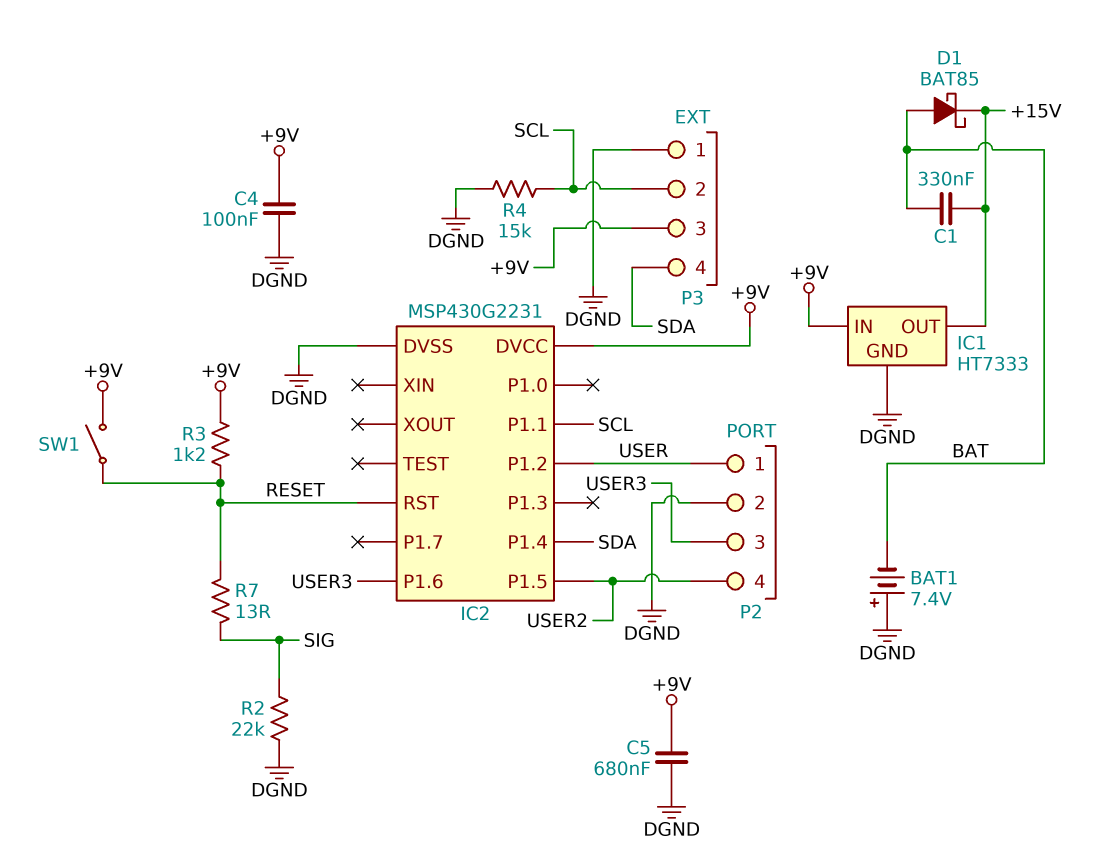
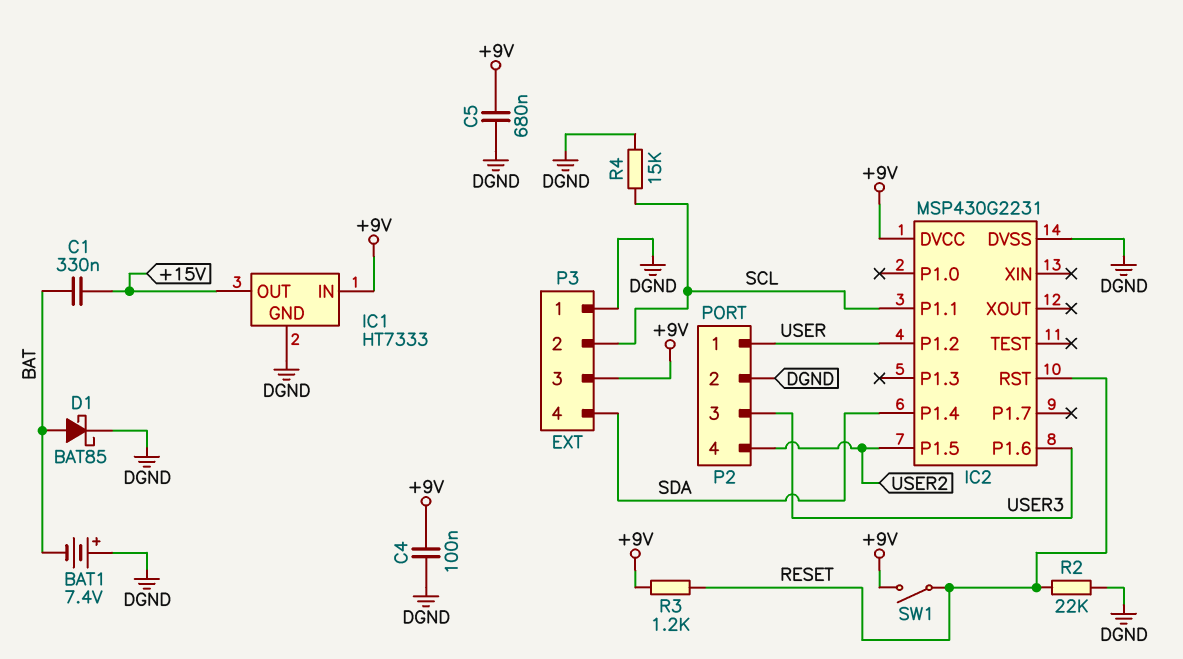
D1: schottky BAT85 (A BAT, K +15V) -> schottky BAT85 (A BAT, K DGND)
R2: 22k (DGND, SIG) -> 22k (DGND, RESET)
R7: 13 (RESET, SIG) -> none

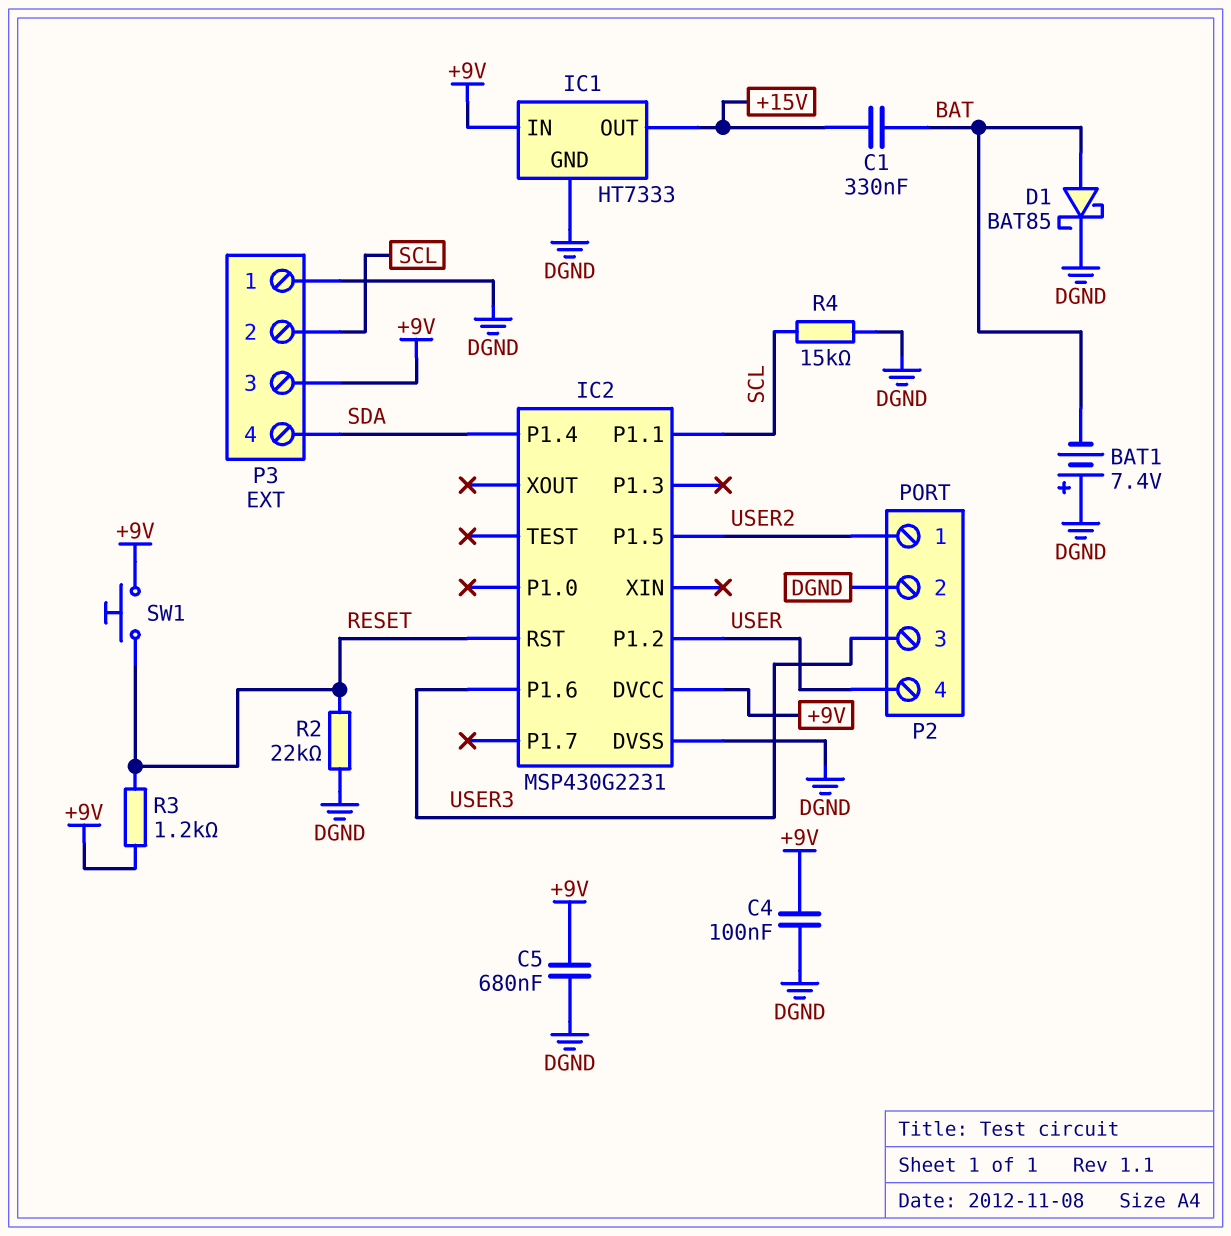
P2 pin 1: USER -> USER2
P2 pin 4: USER2 -> USER
SW1: switch (+9V, RESET) -> button (+9V, RESET)

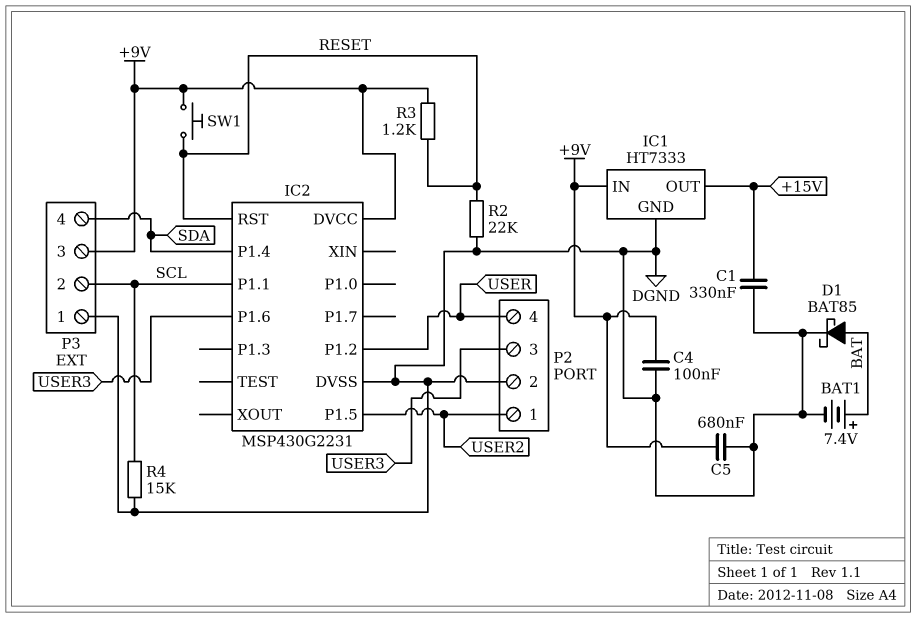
BAT1: 7.4V (plus DGND, minus BAT) -> 7.4V (plus BAT, minus DGND)
C1: 330nF (+15V, BAT) -> 330nF (+15V, DGND)

